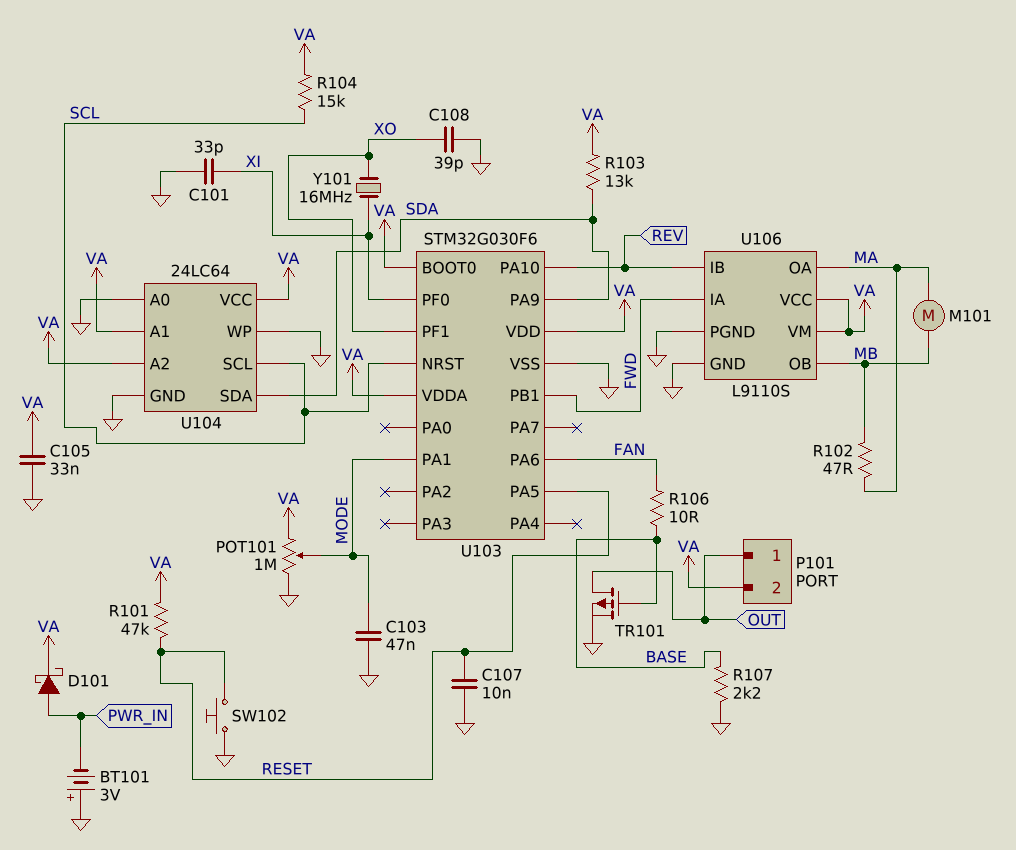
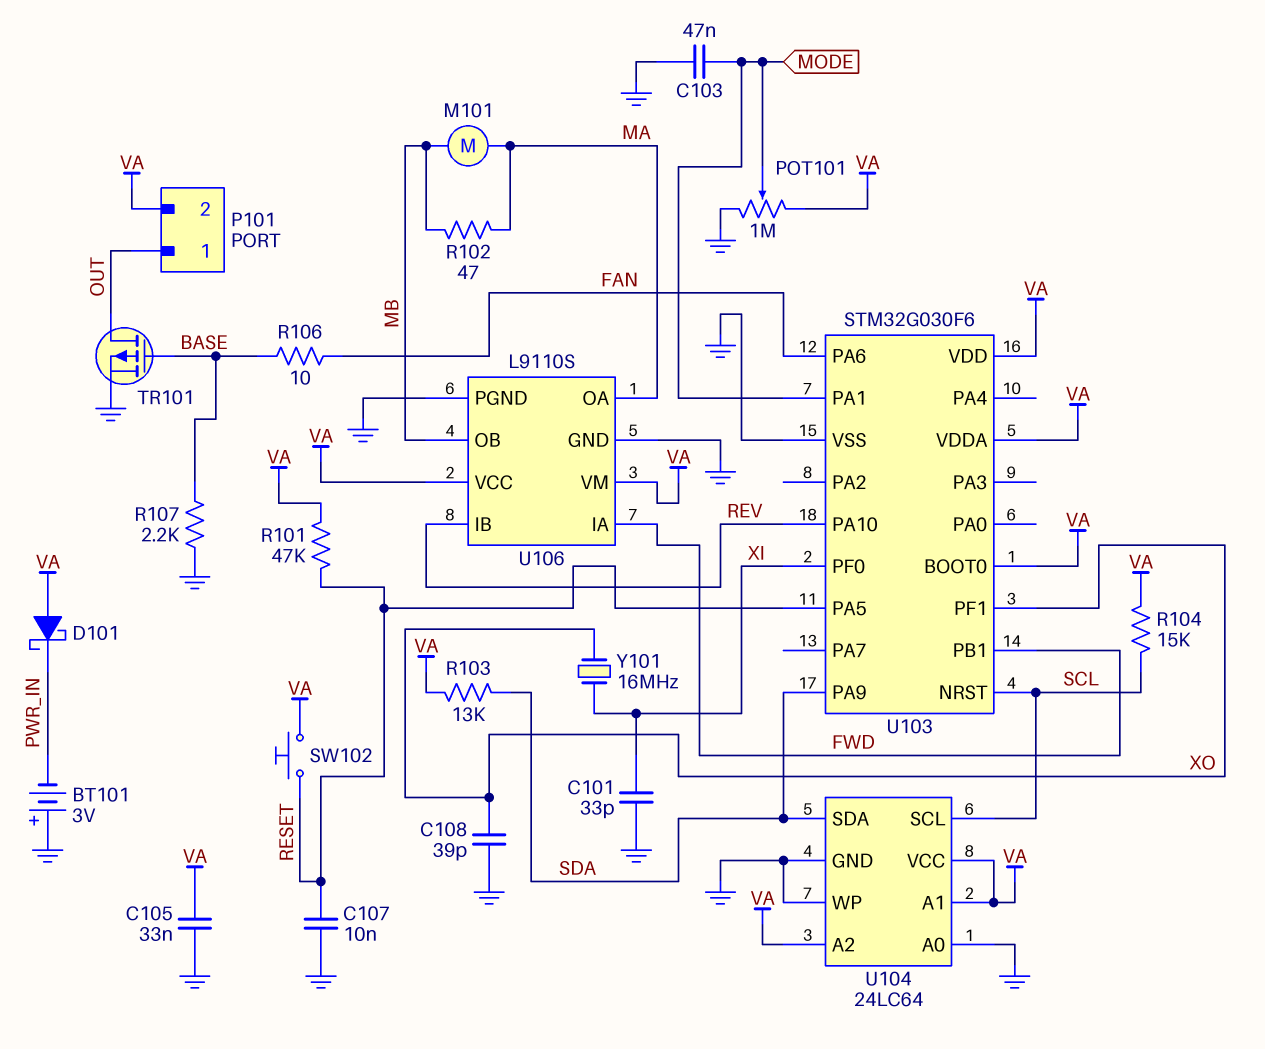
D101: schottky (A PWR_IN, K VA) -> schottky (A VA, K PWR_IN)
SW102: button (GND, RESET) -> button (RESET, VA)

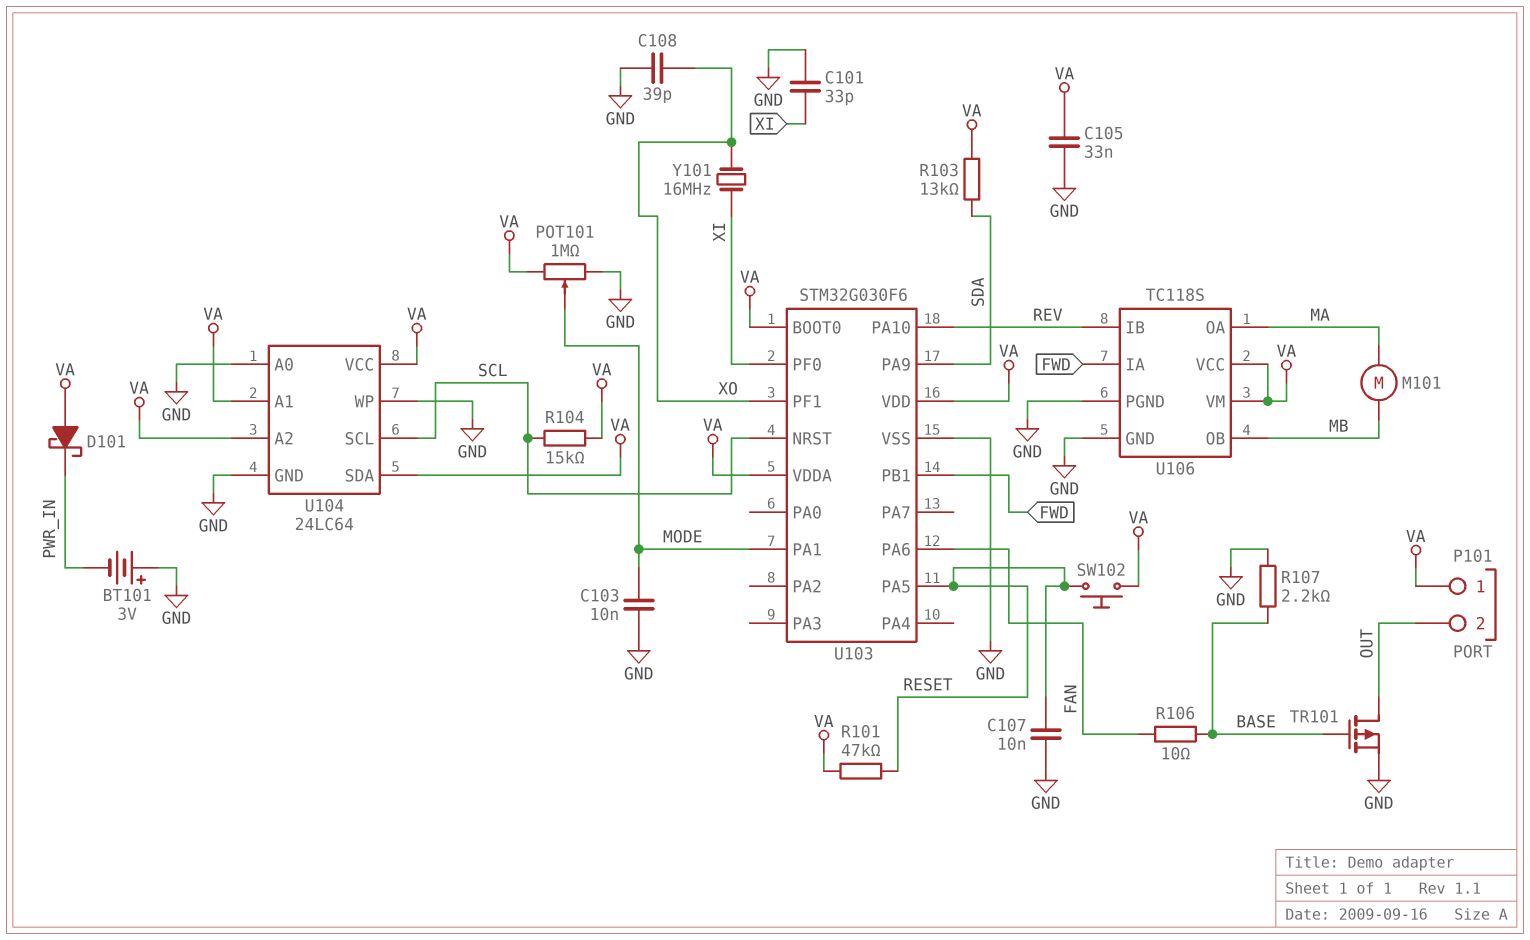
C103: 47nF (GND, MODE) -> 10nF (GND, MODE)
P101 pin 1: OUT -> VA
P101 pin 2: VA -> OUT
R102: 47 (MA, MB) -> none
U104 pin SDA: SDA -> VA
U106: L9110S -> TC118S

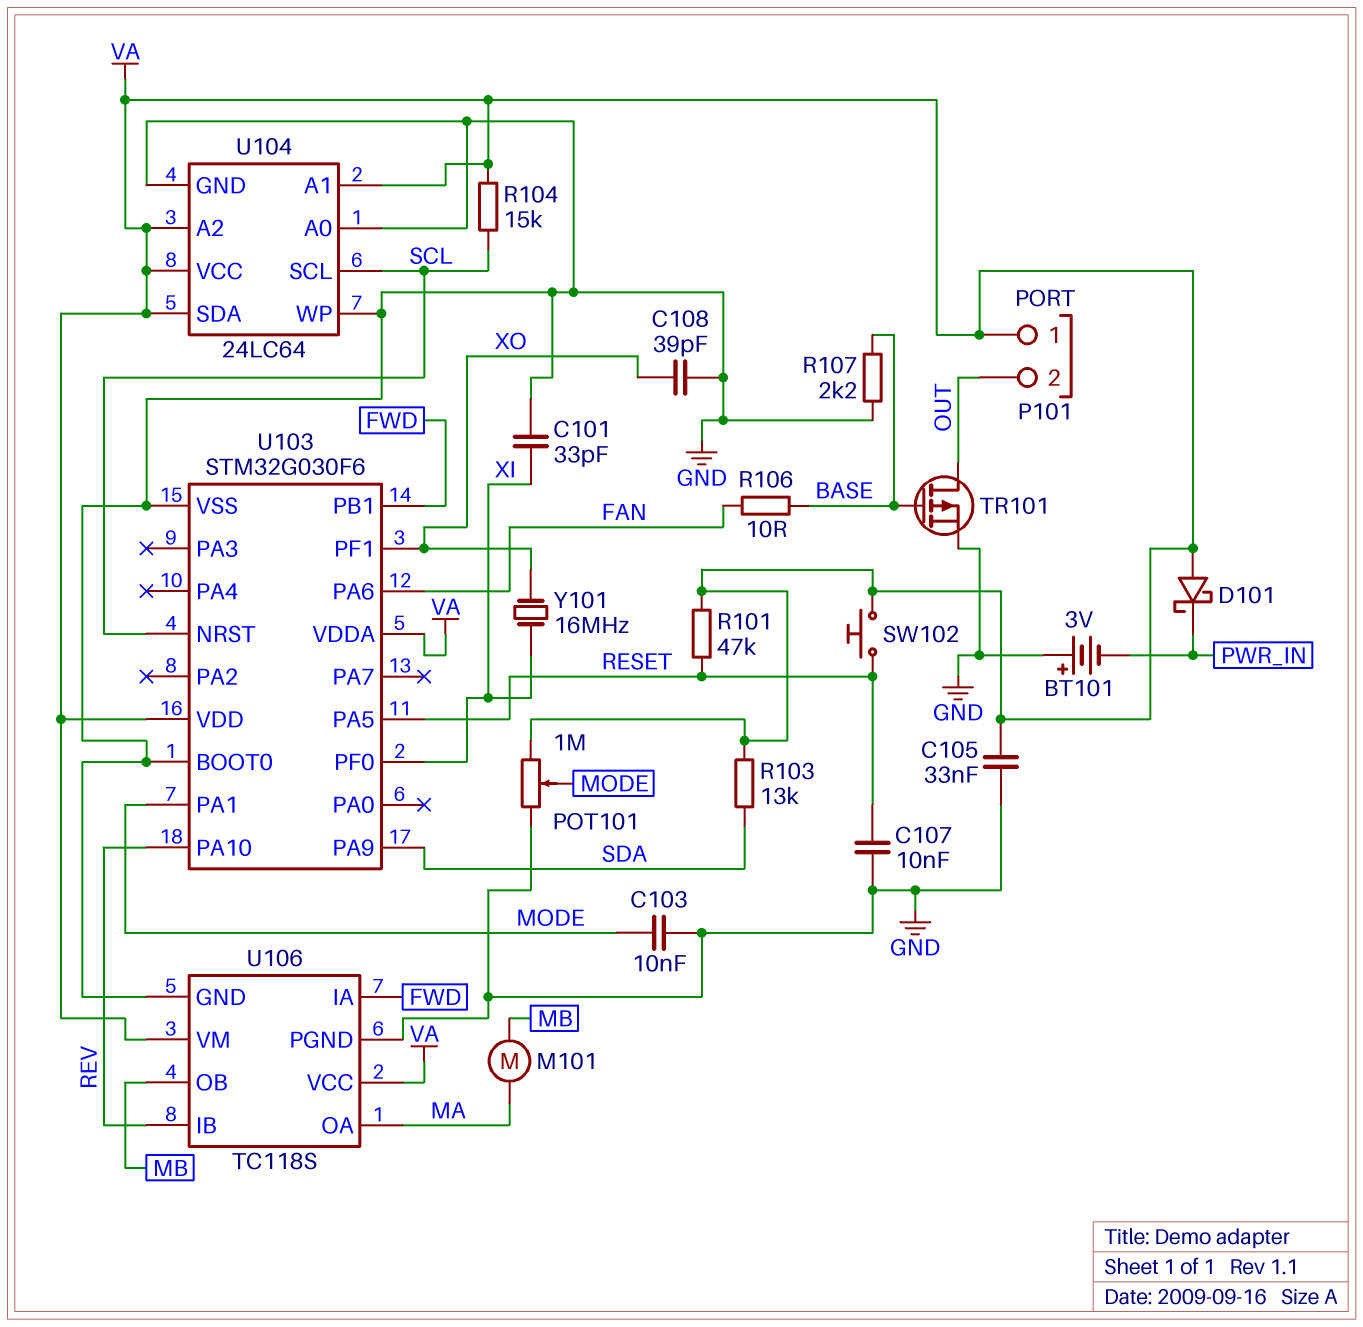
U103 pin BOOT0: VA -> GND

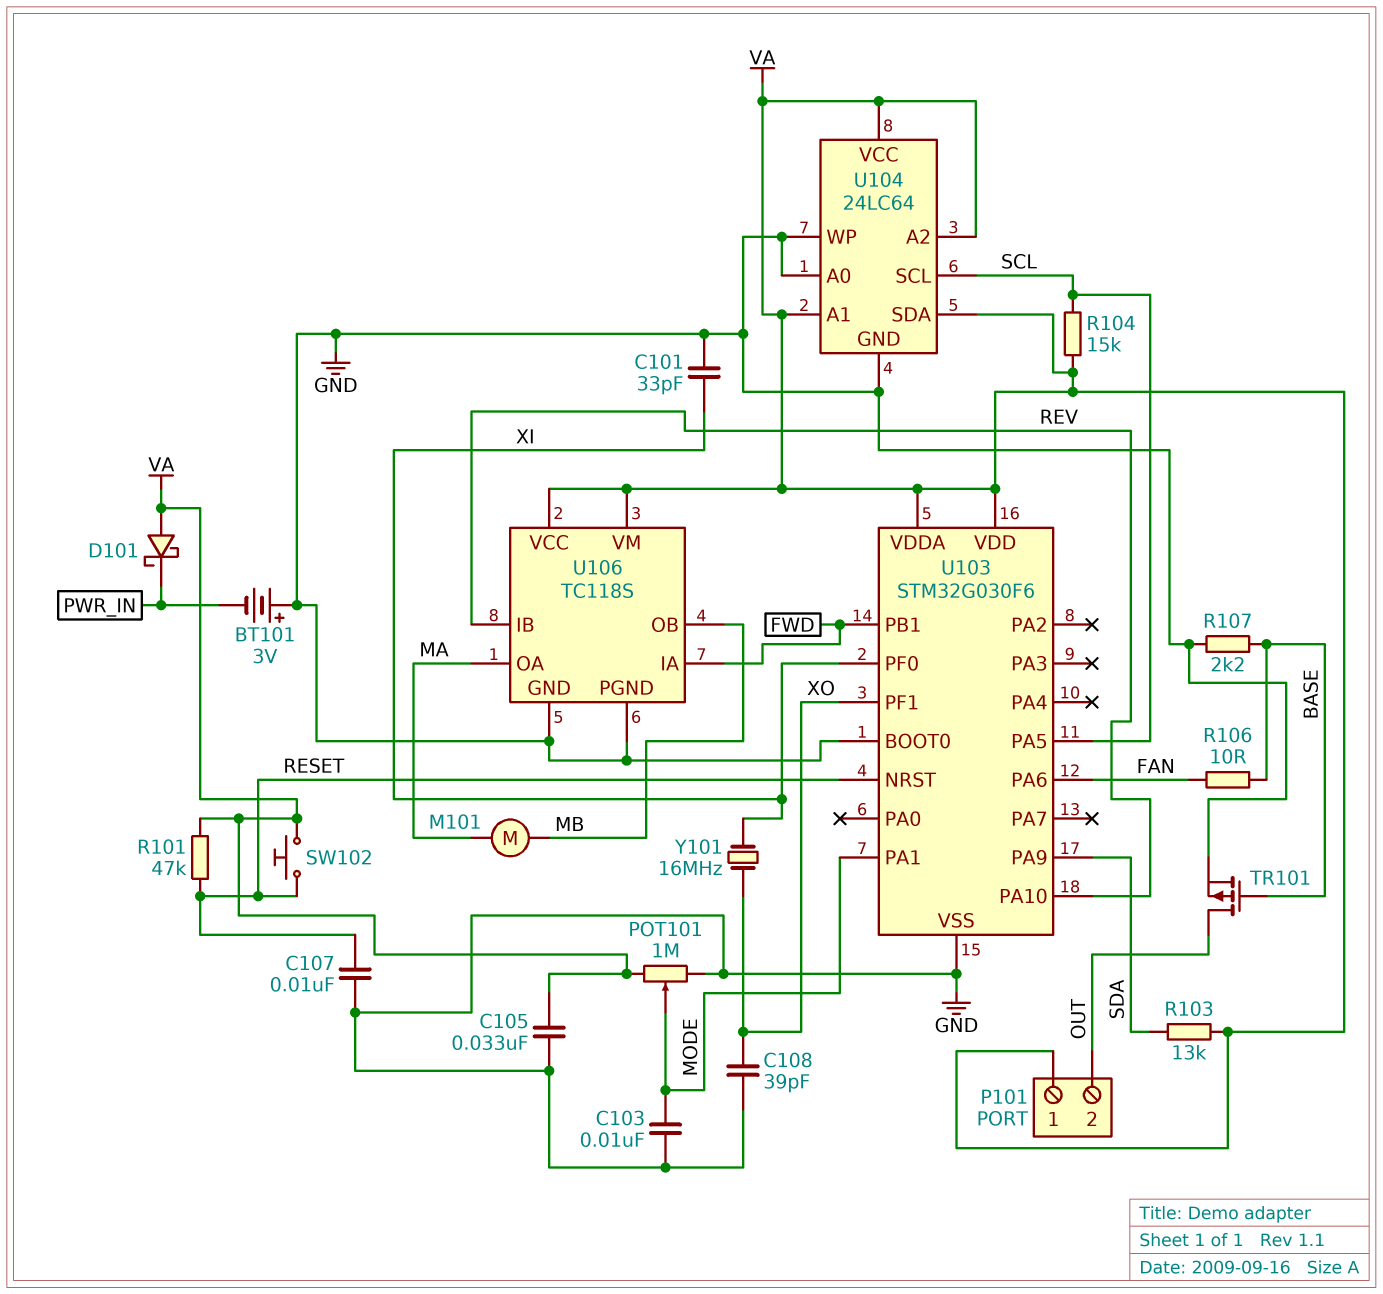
U103 pin NRST: SCL -> RESET
U103 pin PA5: RESET -> SCL

